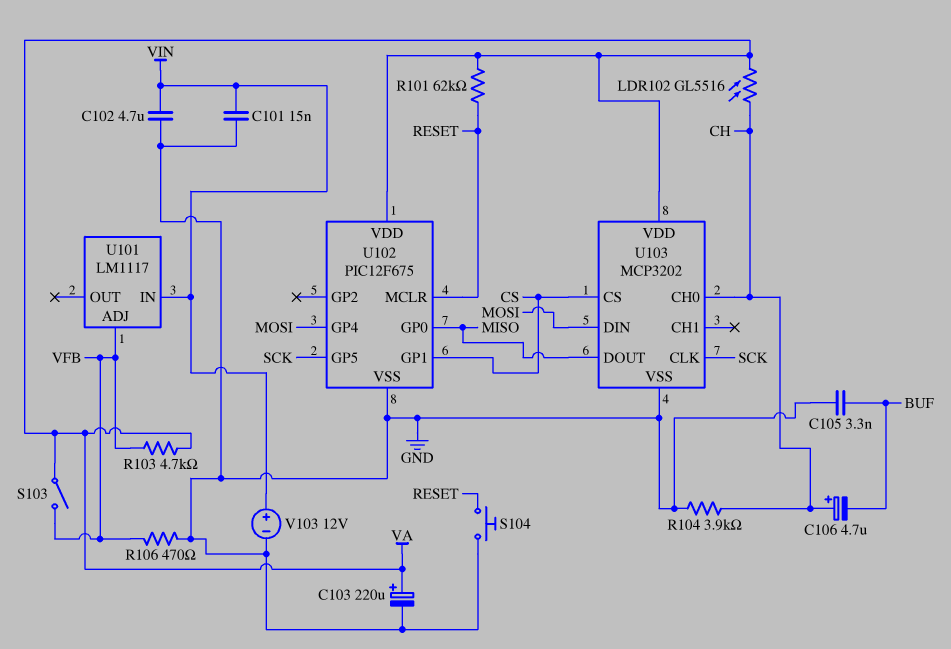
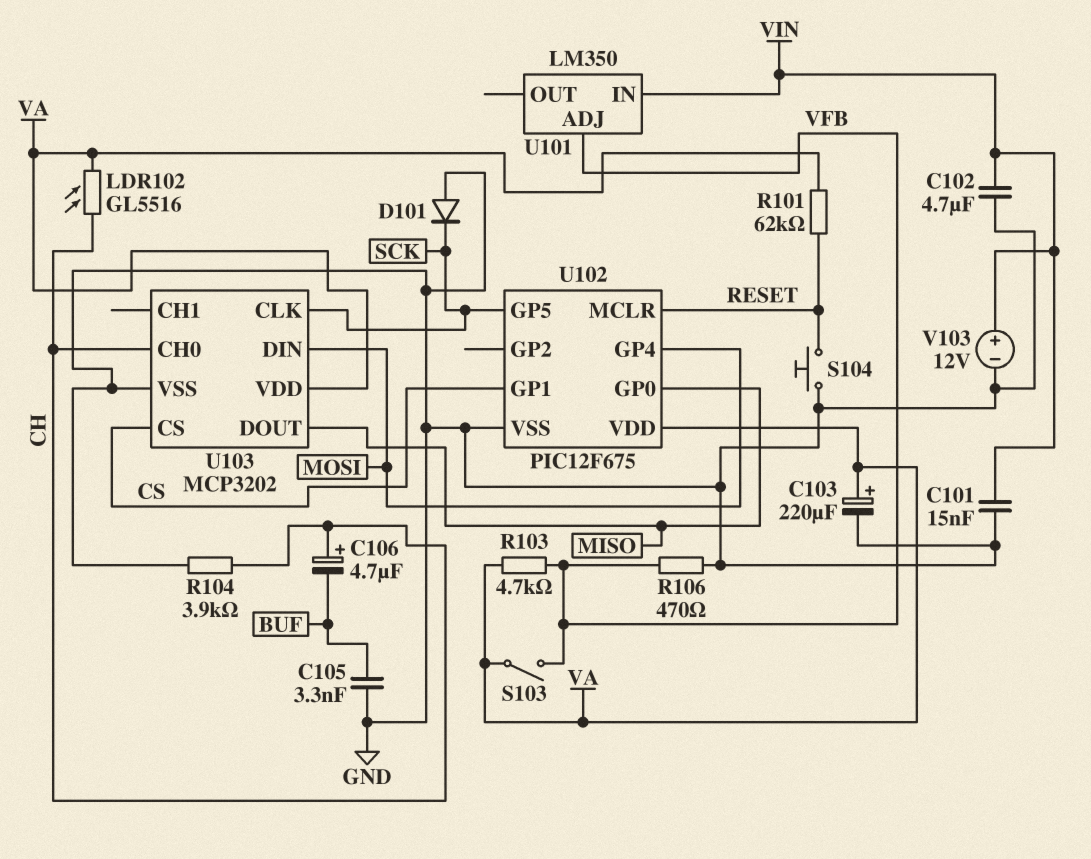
D101: none -> diode (A GND, K SCK)
U101: LM1117 -> LM350

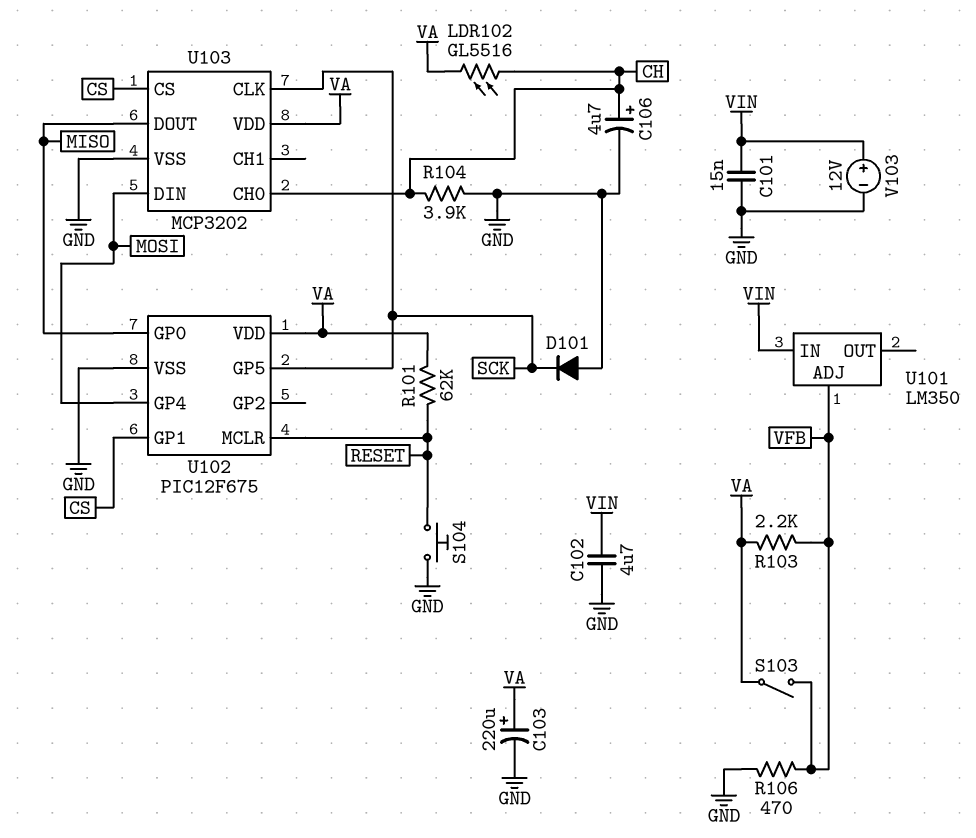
C105: 3.3nF (BUF, GND) -> none
C106: 4.7uF (plus CH, minus BUF) -> 4.7uF (plus CH, minus GND)
R103: 4.7k (VA, VFB) -> 2.2k (VA, VFB)

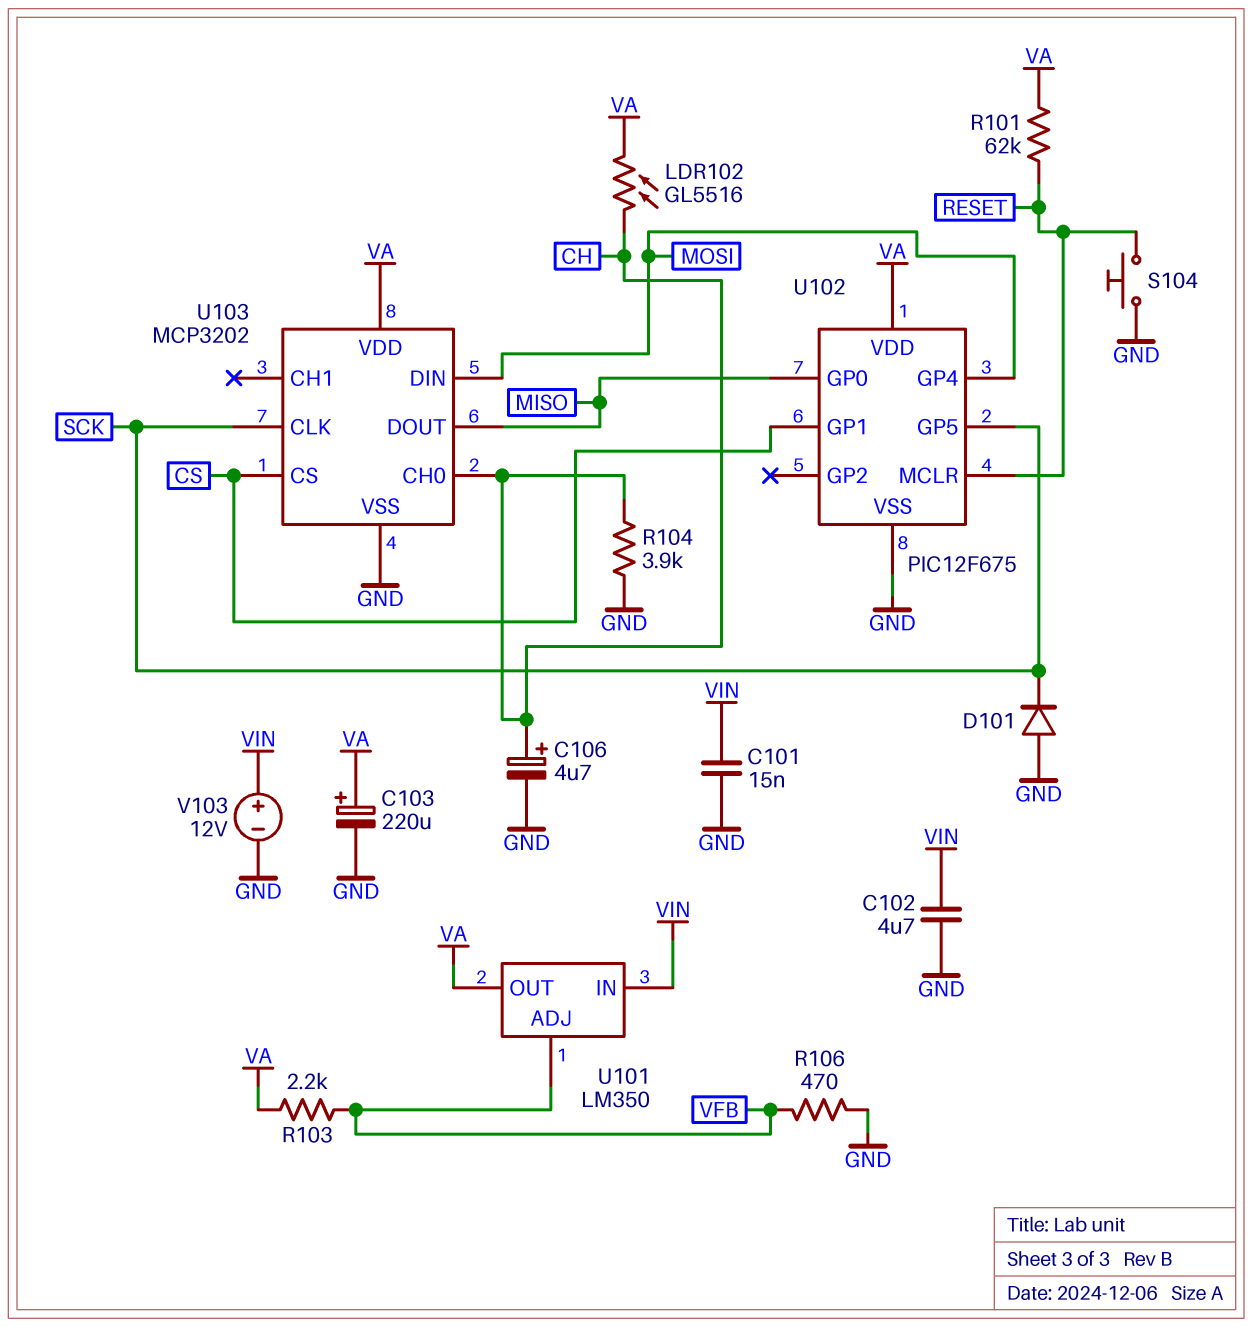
S103: switch (VA, VFB) -> none
U101 pin OUT: none -> VA

